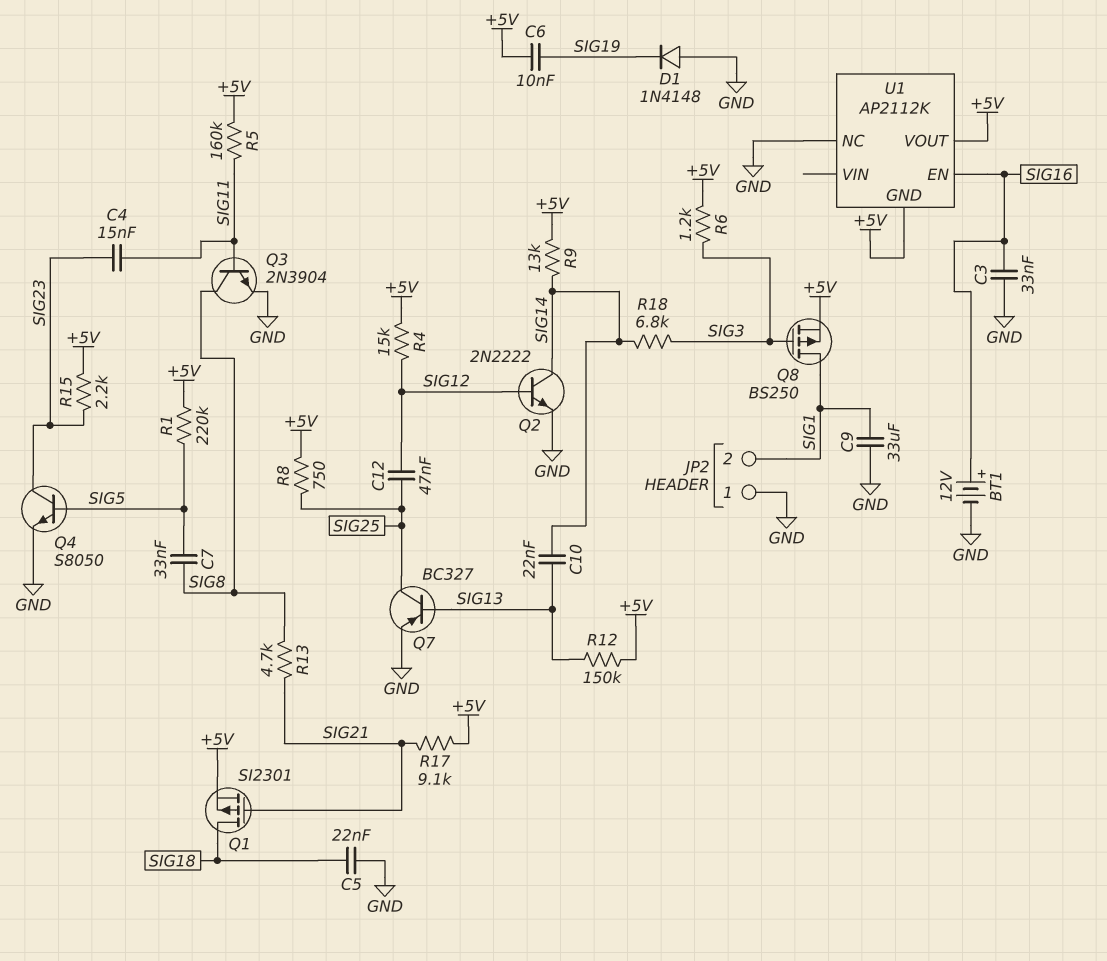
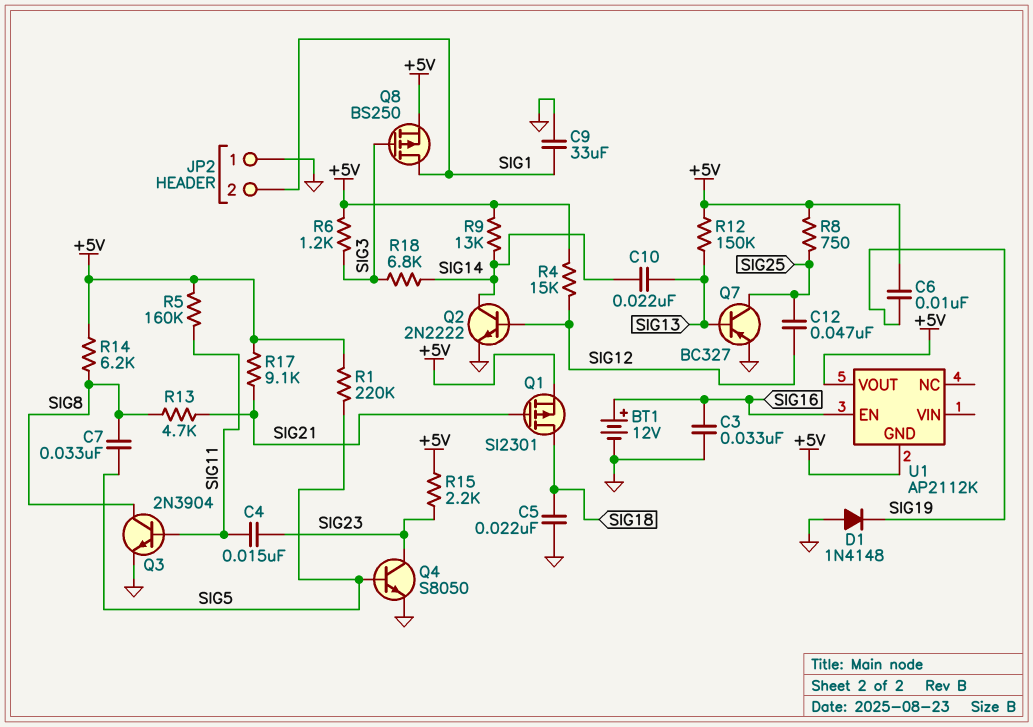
R14: none -> 6.2k (+5V, SIG8)
U1 pin NC: GND -> none

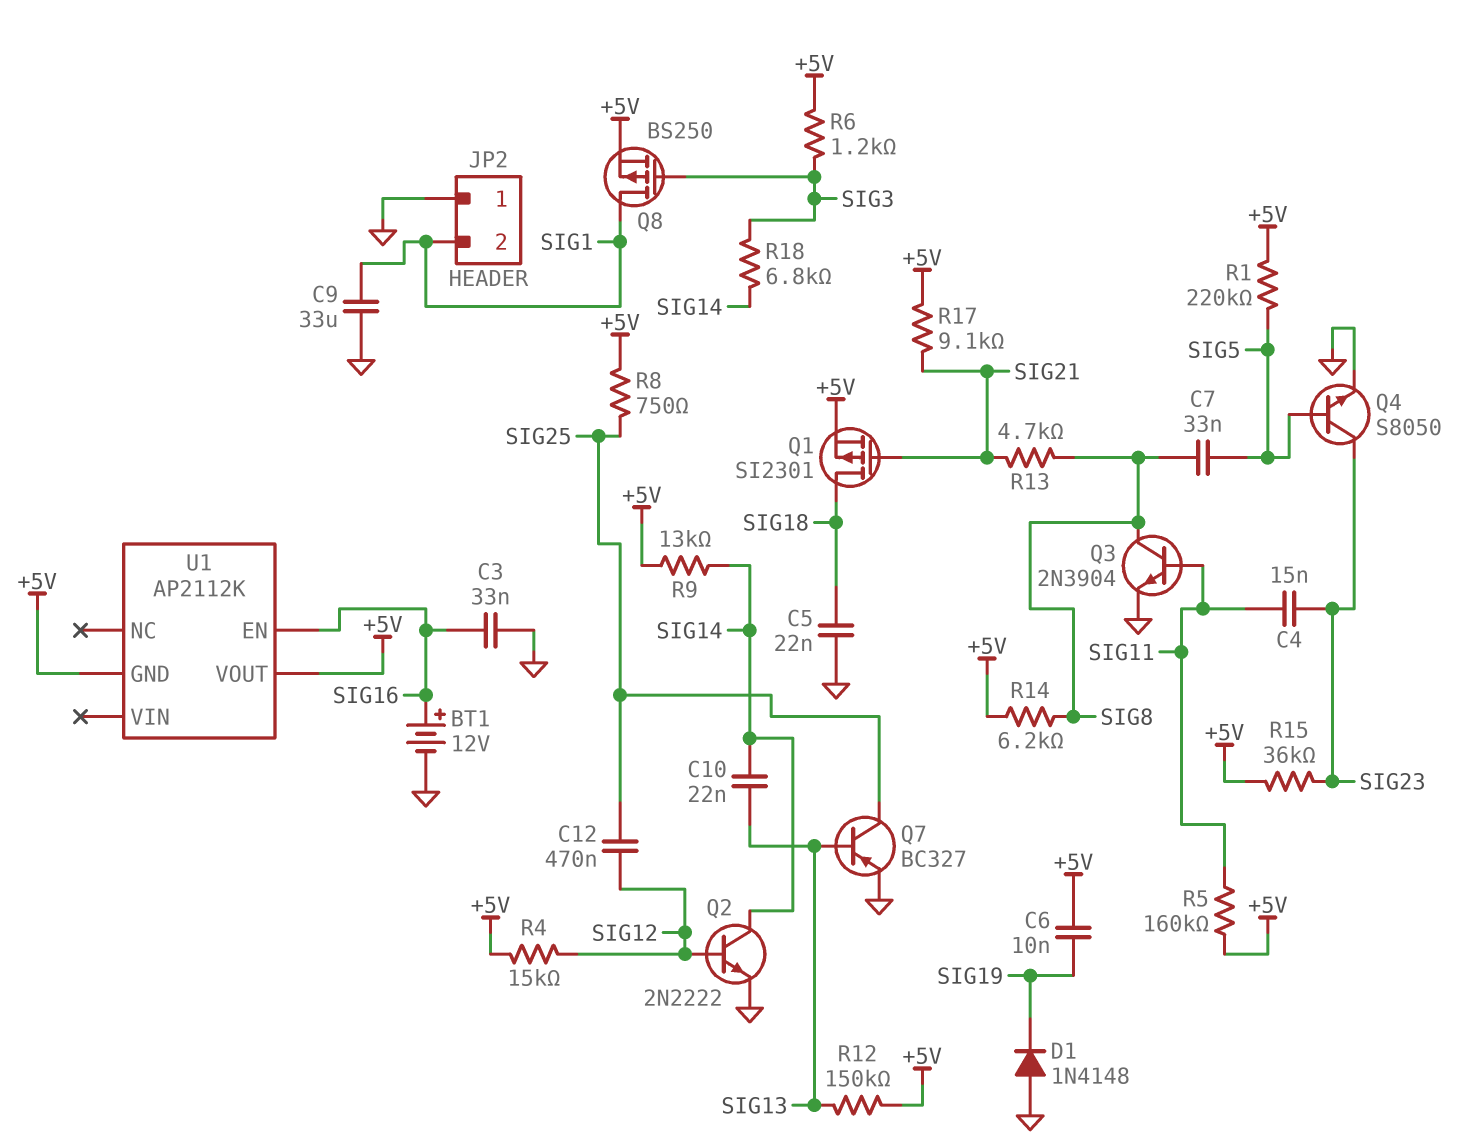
C12: 47nF (SIG12, SIG25) -> 470nF (SIG12, SIG25)
R15: 2.2k (+5V, SIG23) -> 36k (+5V, SIG23)

